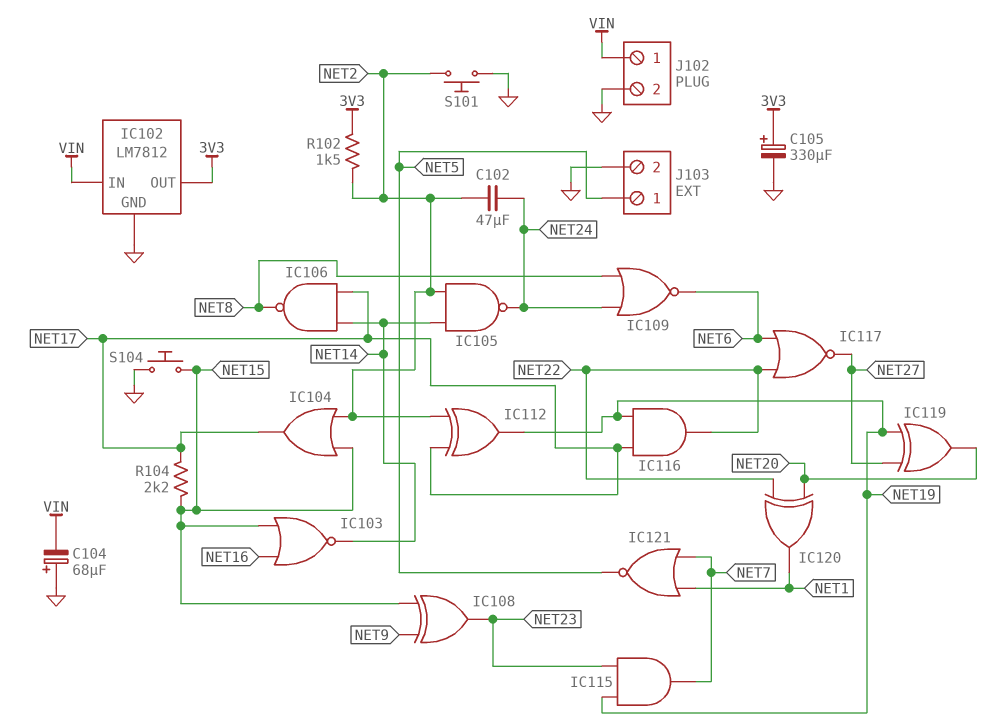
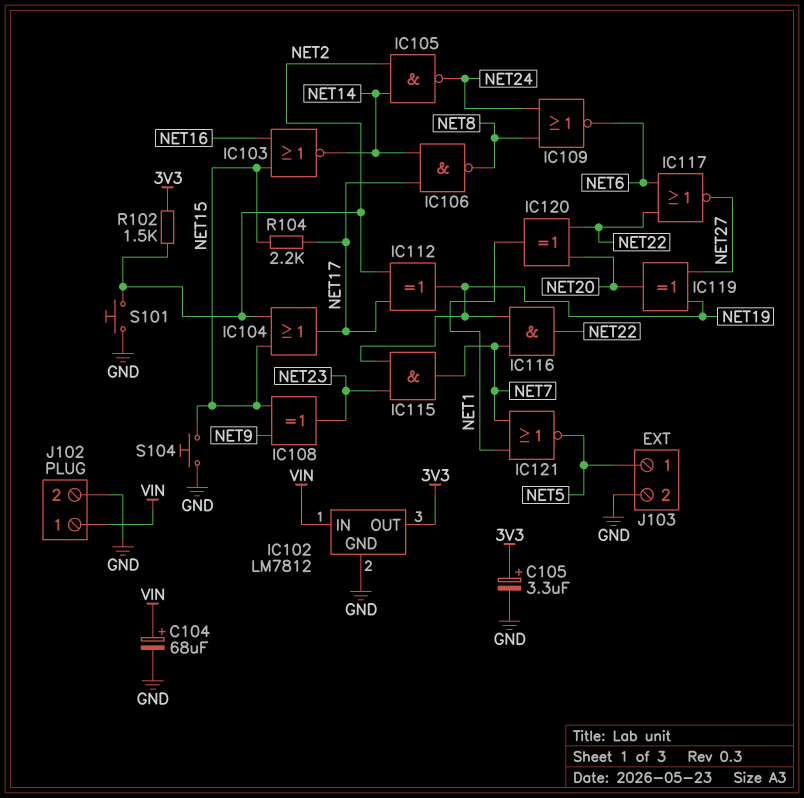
C102: 47uF (NET2, NET24) -> none
C104: 68uF (plus GND, minus VIN) -> 68uF (plus VIN, minus GND)
C105: 330uF (plus 3V3, minus GND) -> 3.3uF (plus 3V3, minus GND)
IC116: AND (in NET17, in NET19, out NET22) -> AND (in NET7, in NET19, out NET22)

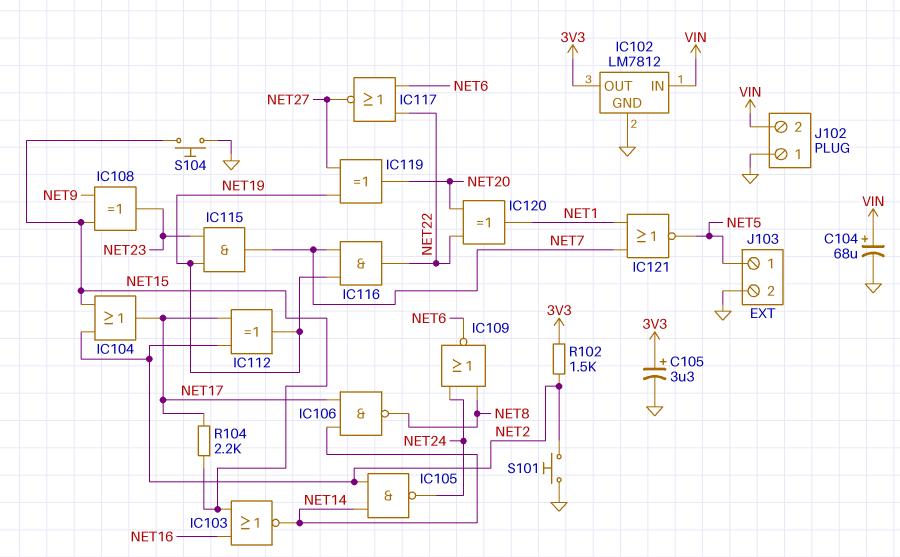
J102 pin 1: VIN -> GND
J102 pin 2: GND -> VIN

